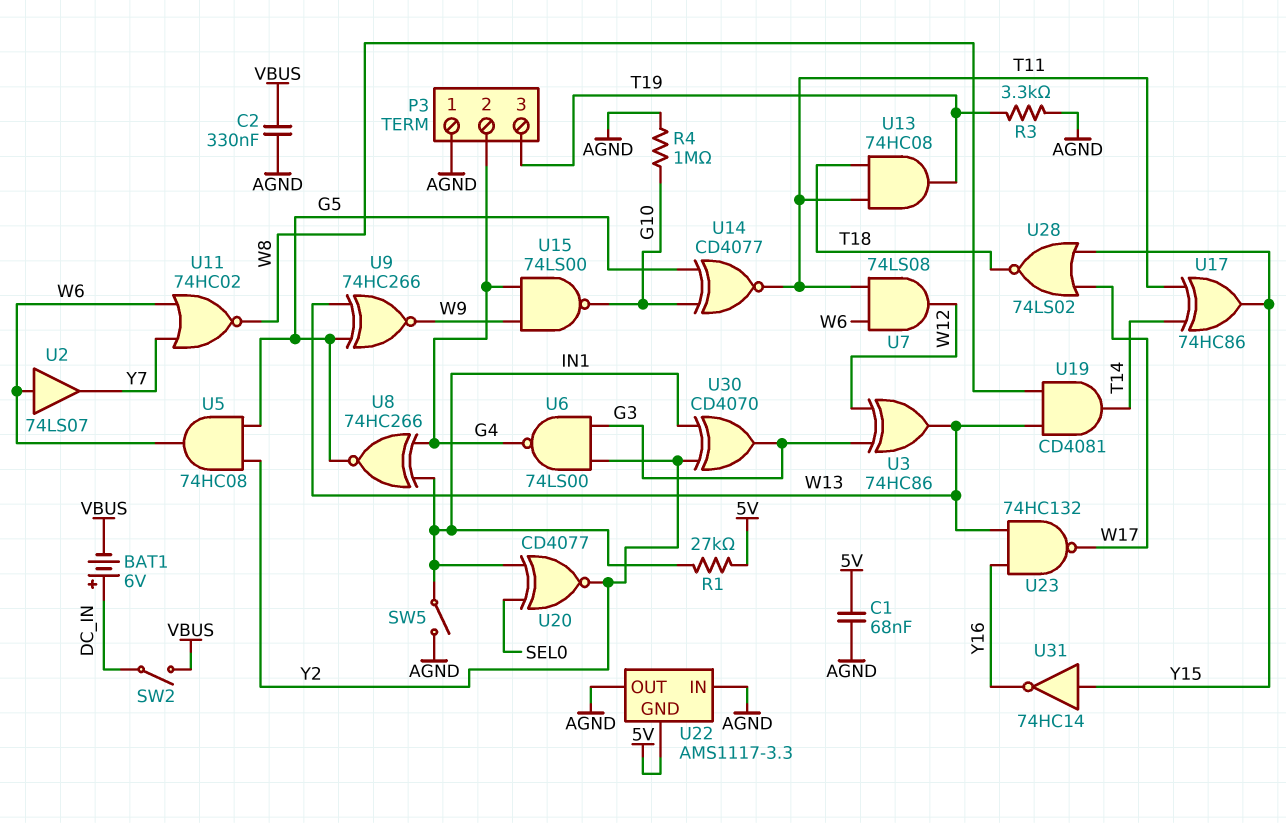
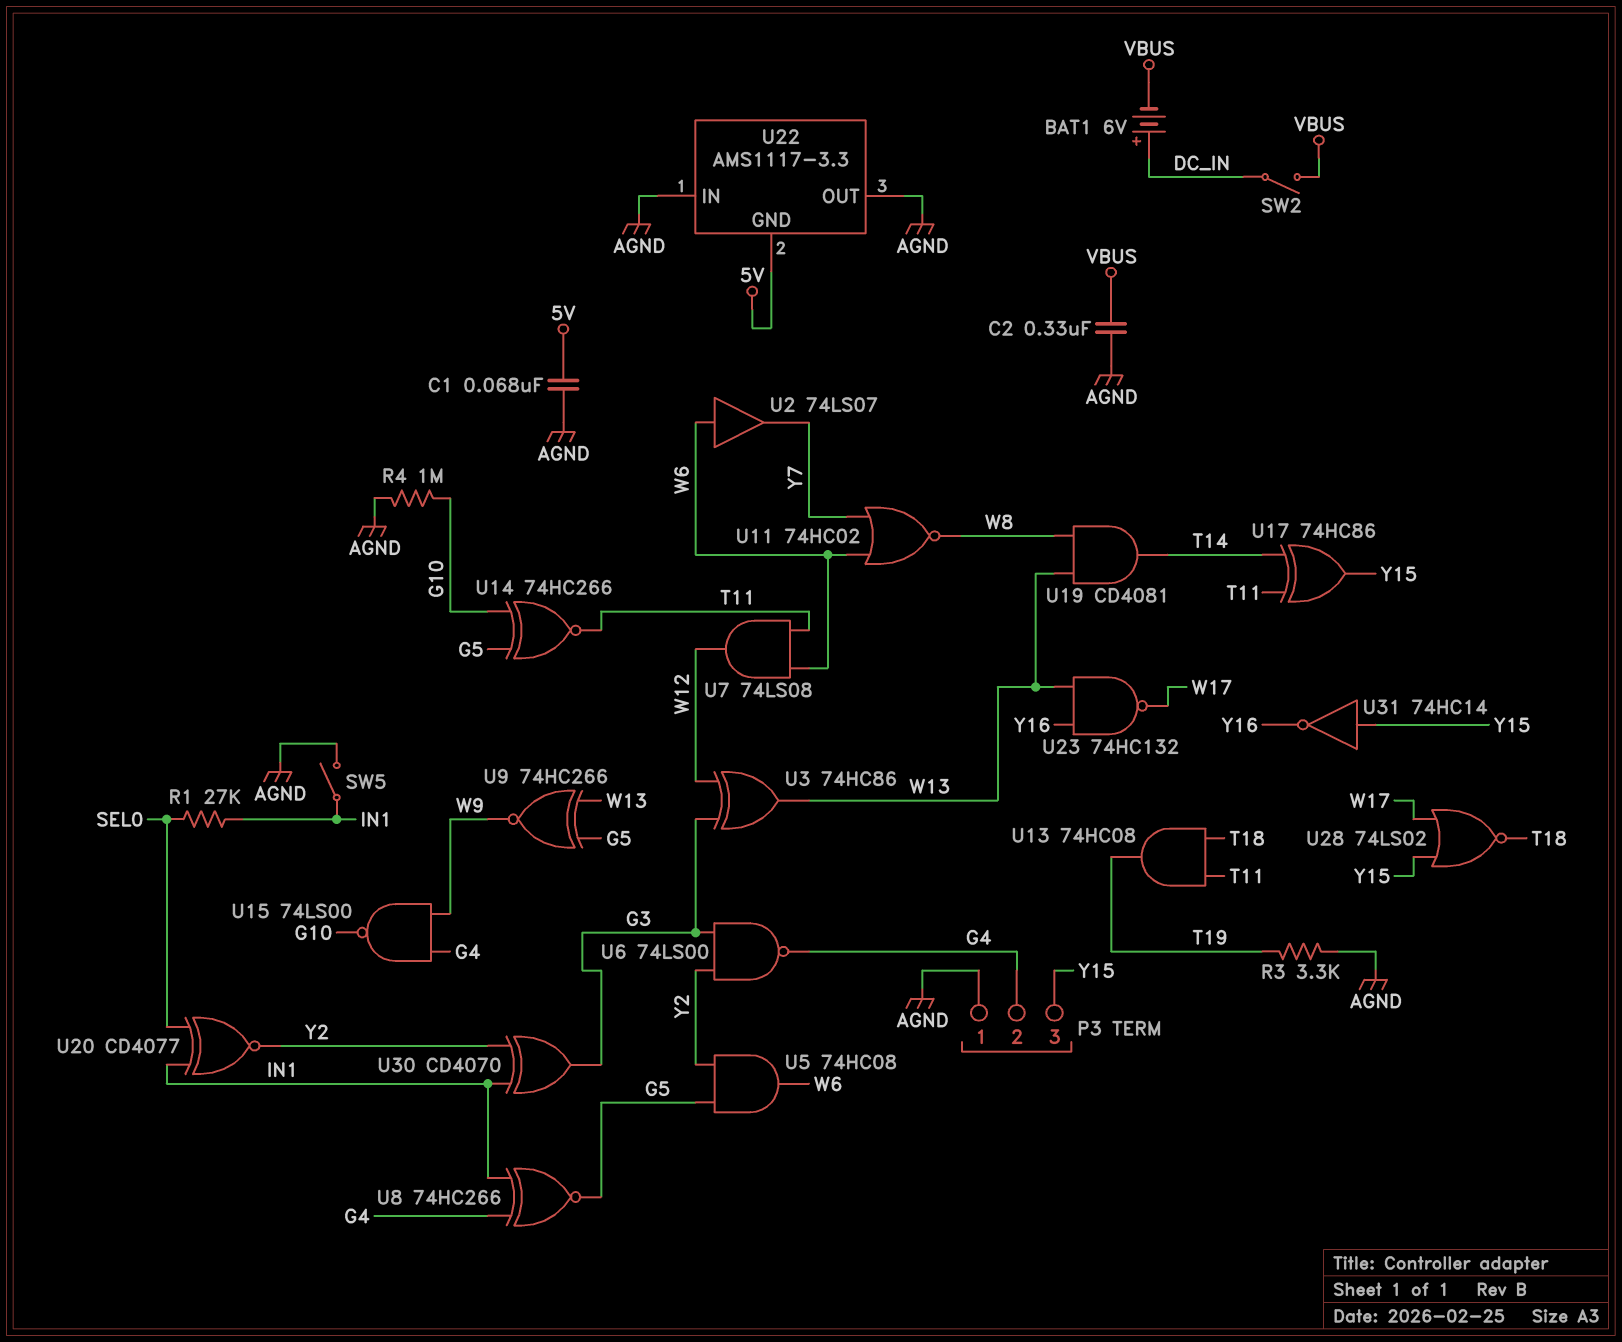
P3 pin 3: T19 -> Y15
R1: 27k (5V, IN1) -> 27k (IN1, SEL0)
U14: XNOR CD4077 (in G5, in G10, out T11) -> XNOR 74HC266 (in G5, in G10, out T11)

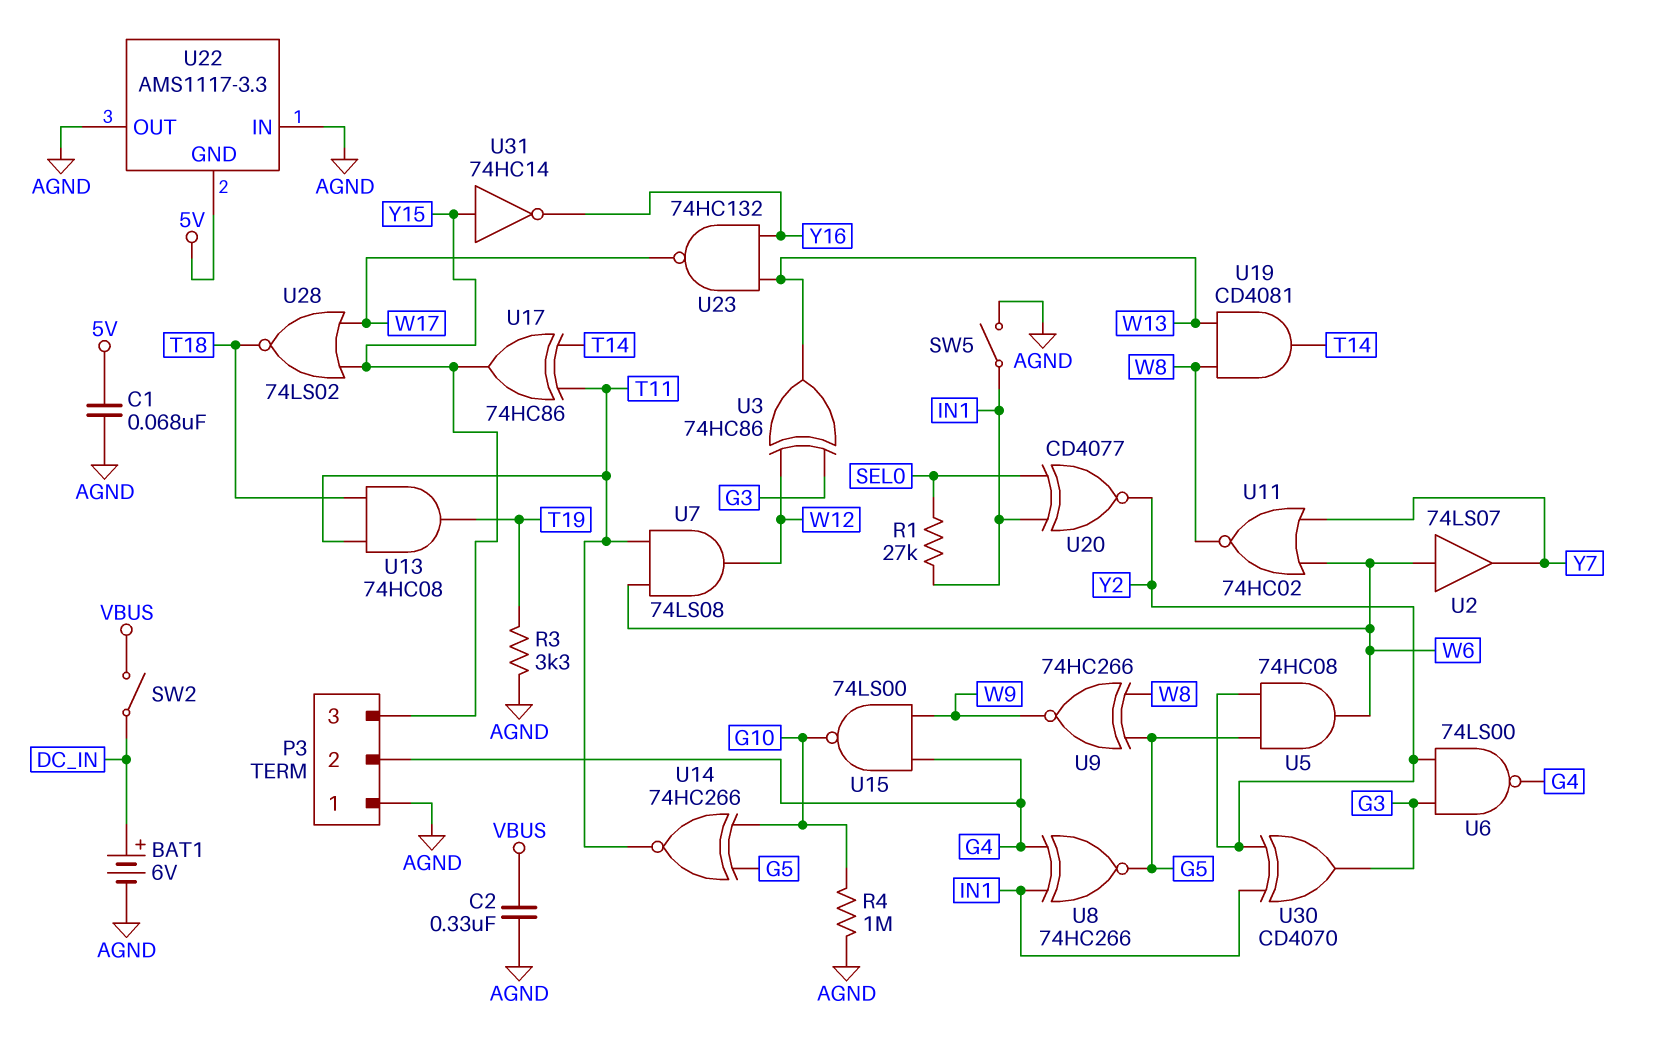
BAT1: 6V (plus DC_IN, minus VBUS) -> 6V (plus DC_IN, minus AGND)
U9: XNOR 74HC266 (in G5, in W13, out W9) -> XNOR 74HC266 (in G5, in W8, out W9)

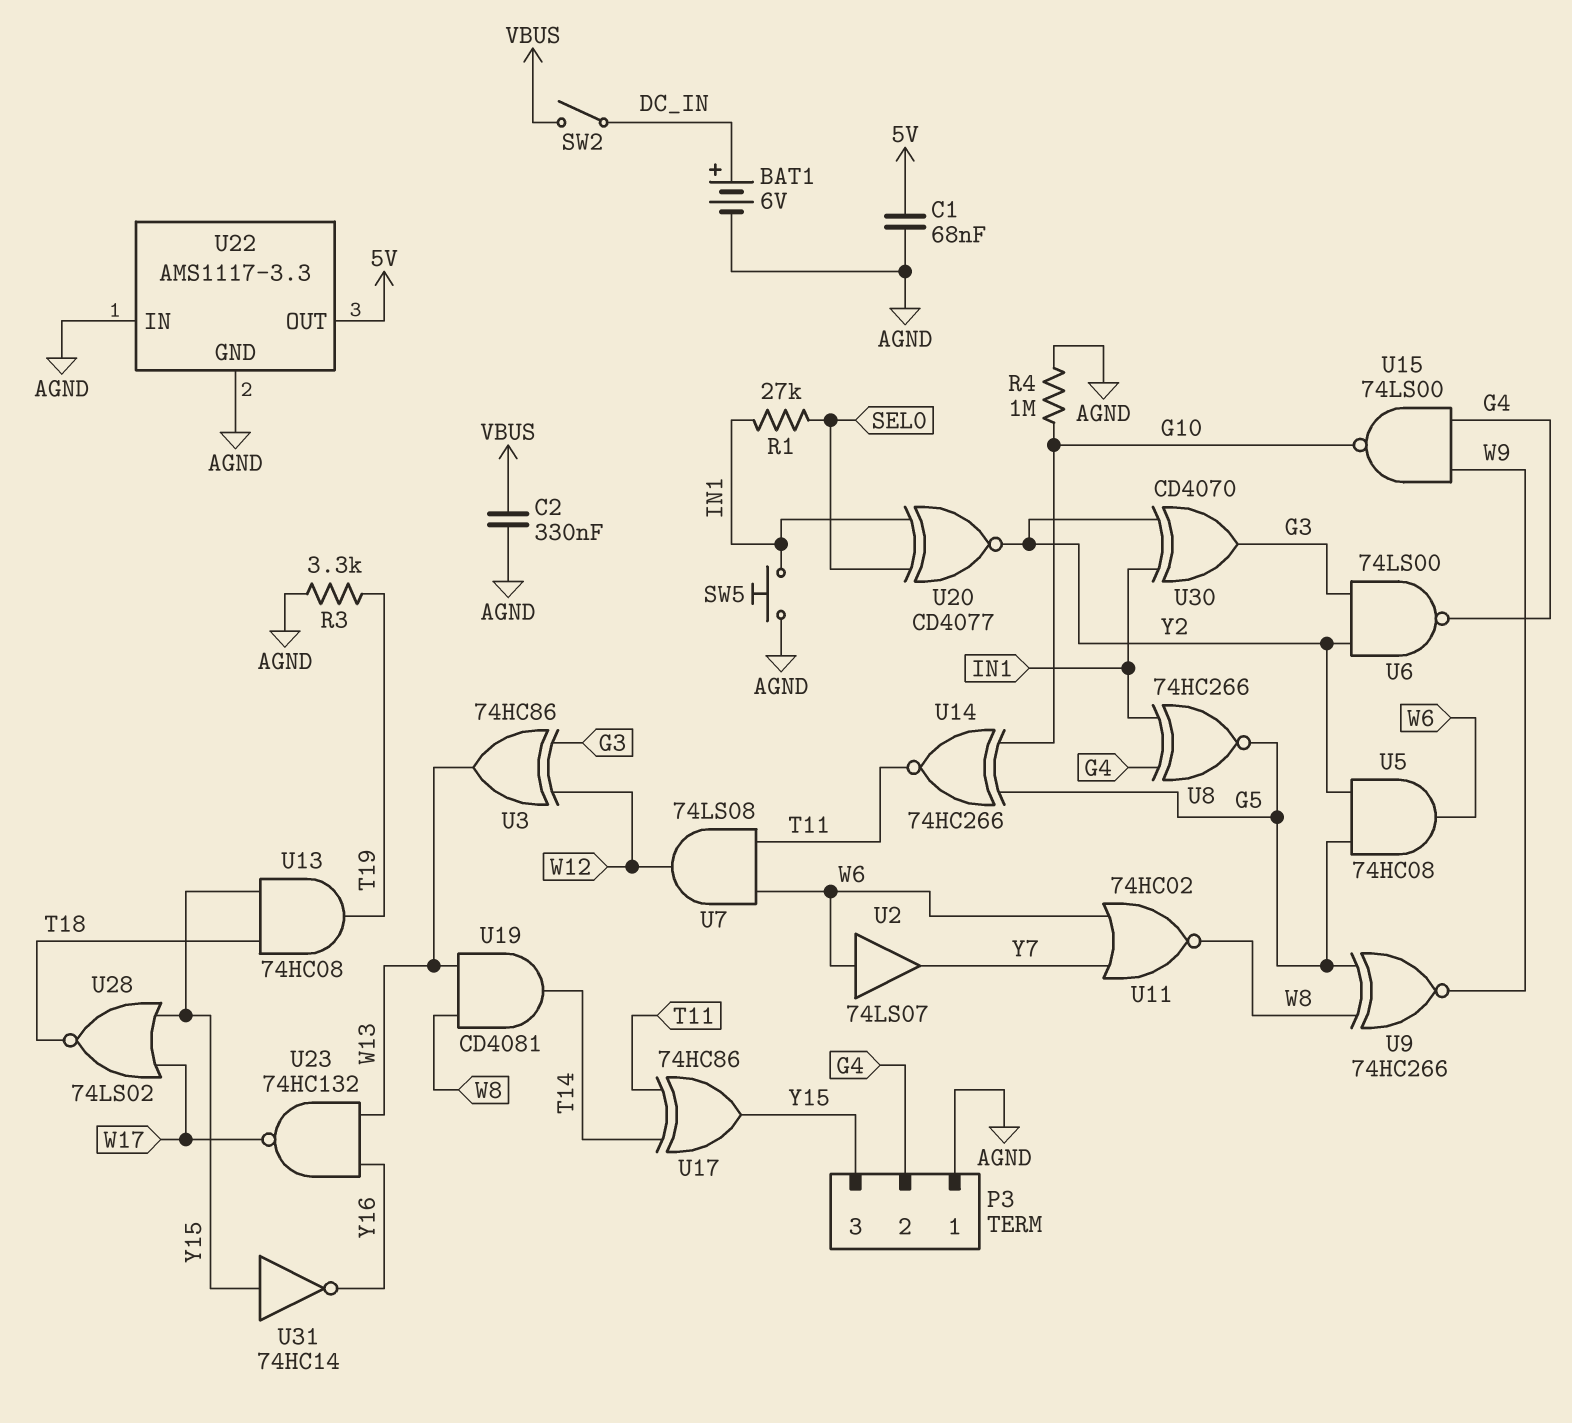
SW5: switch (AGND, IN1) -> button (AGND, IN1)
U13: AND 74HC08 (in T11, in T18, out T19) -> AND 74HC08 (in T18, in Y15, out T19)
U22 pin GND: 5V -> AGND
U22 pin OUT: AGND -> 5V

